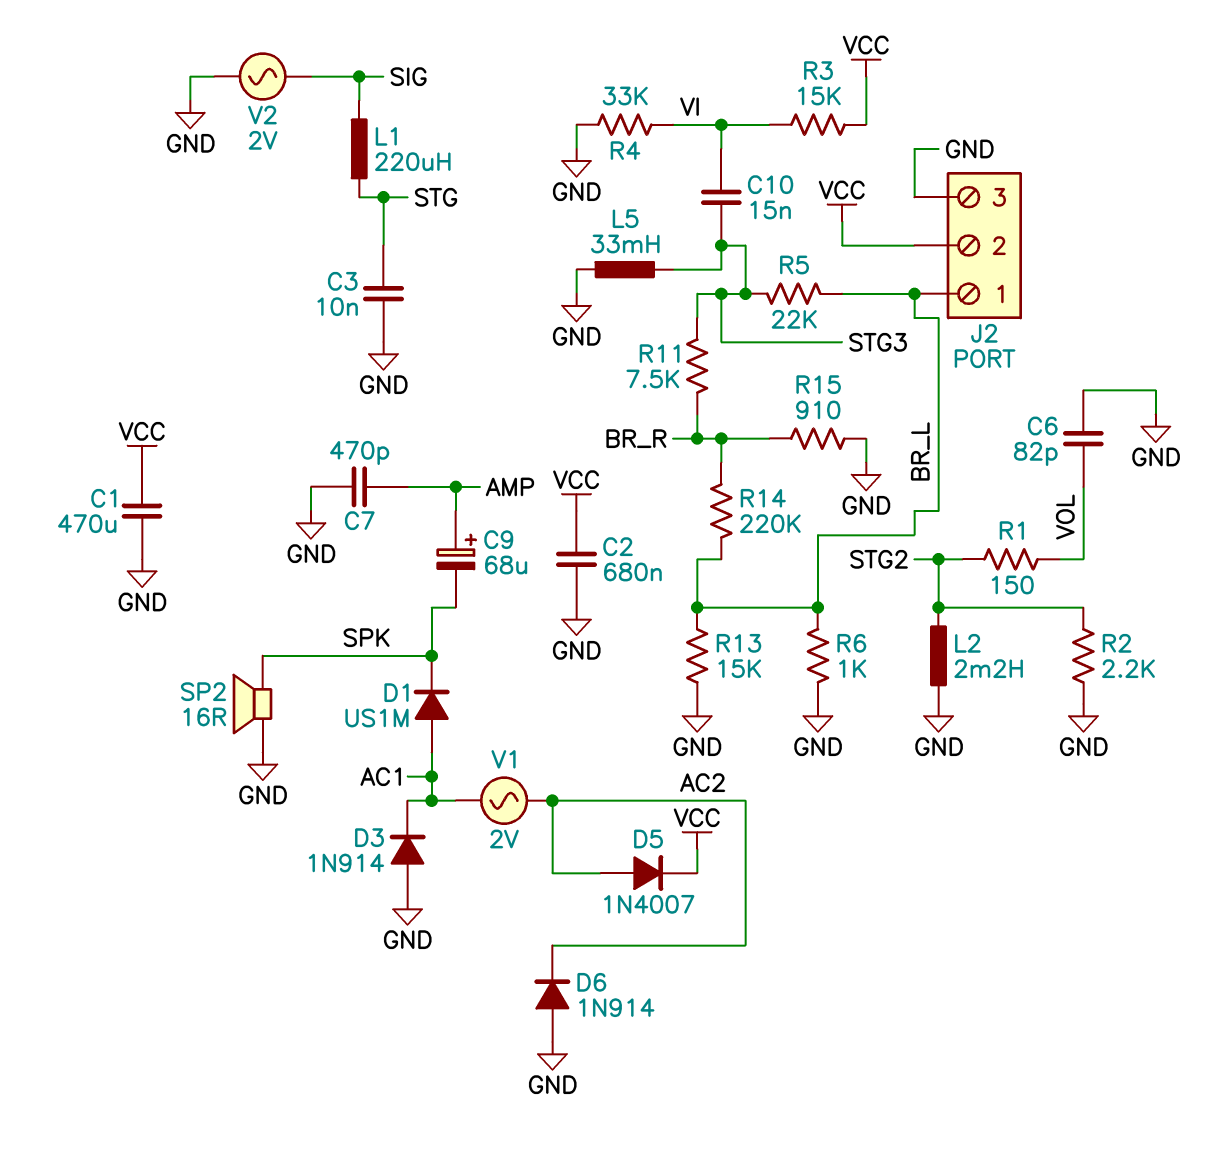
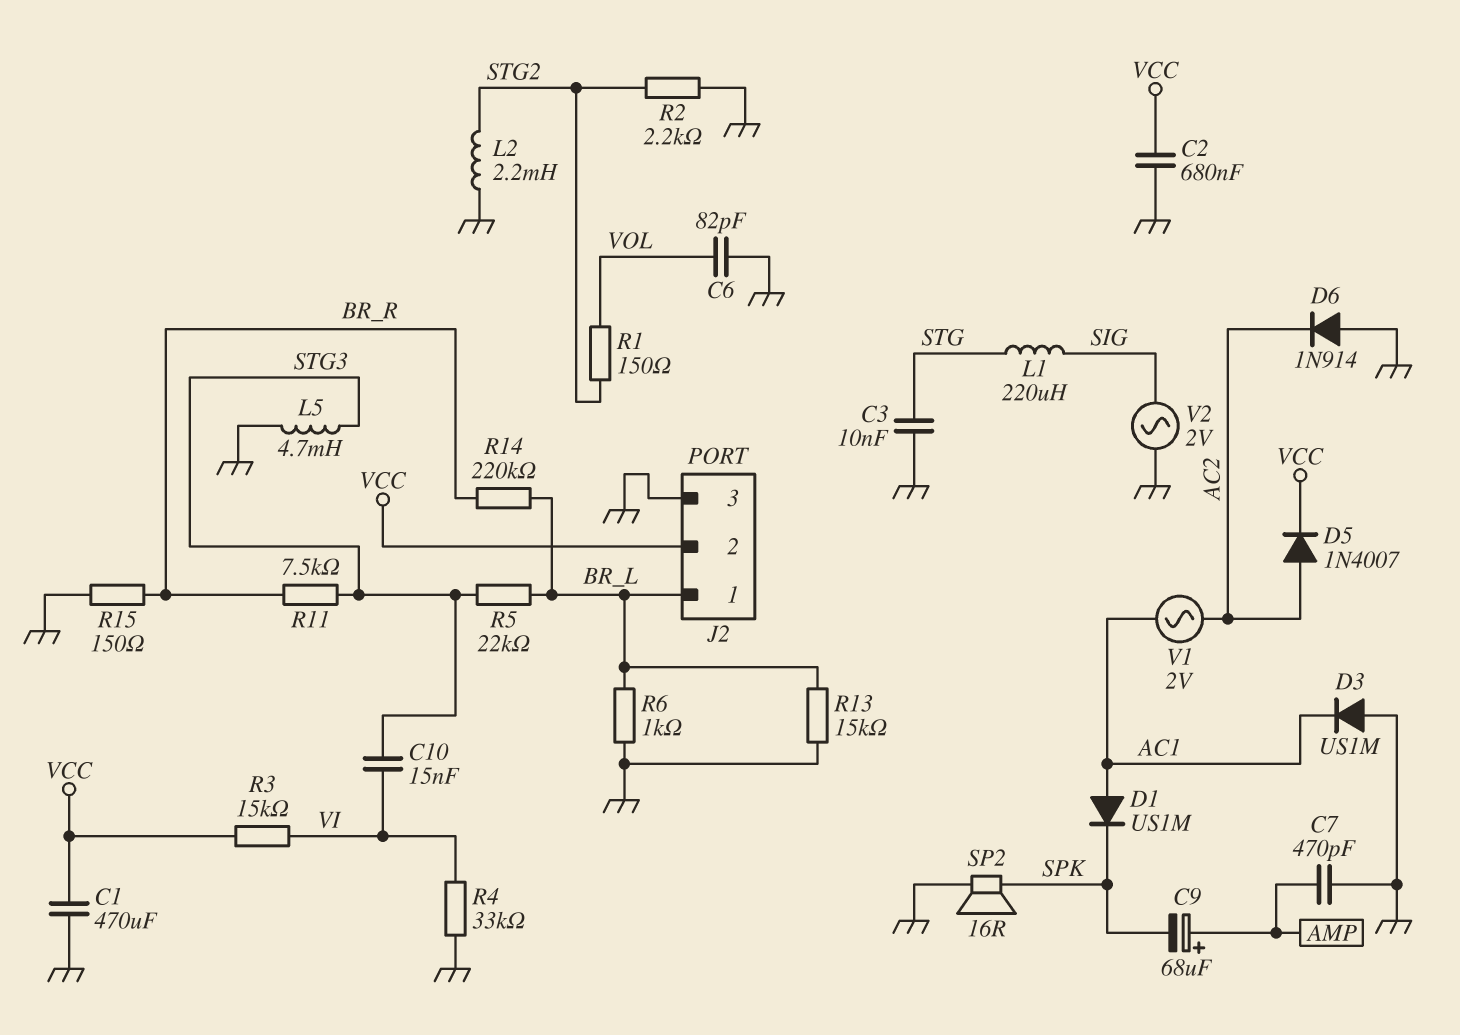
D3: diode 1N914 (A GND, K AC1) -> diode US1M (A GND, K AC1)
L5: 33mH (GND, STG3) -> 4.7mH (GND, STG3)
R15: 910 (BR_R, GND) -> 150 (BR_R, GND)

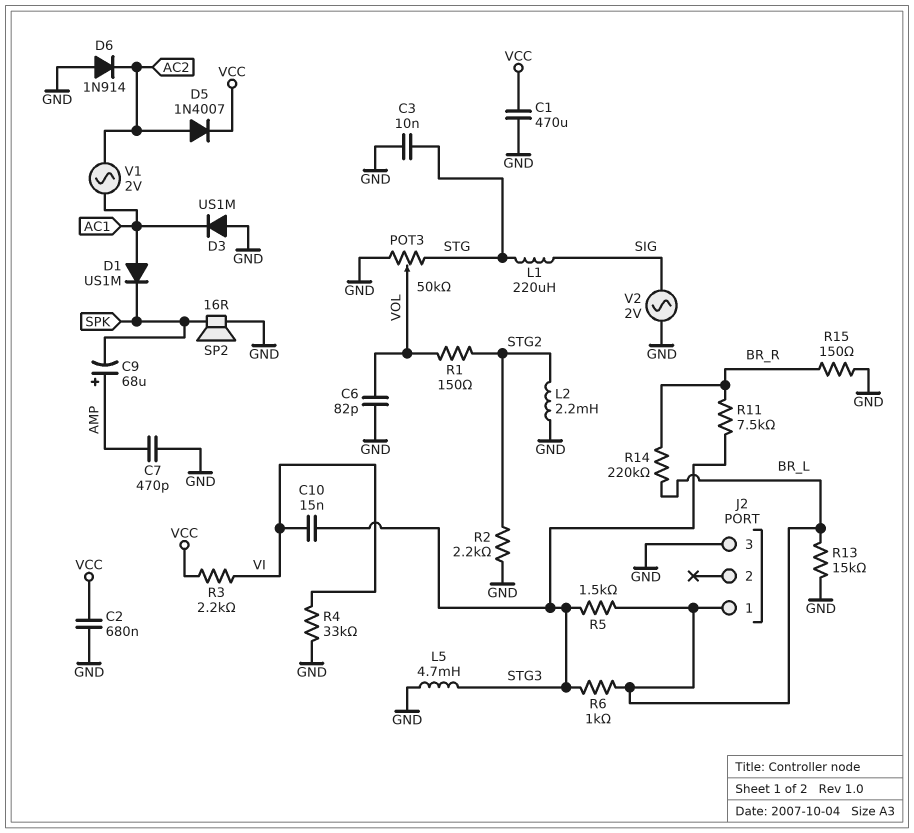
J2 pin 2: VCC -> none
POT3: none -> 50k (GND, STG, wiper VOL)
R3: 15k (VCC, VI) -> 2.2k (VCC, VI)
R5: 22k (BR_L, STG3) -> 1.5k (BR_L, STG3)
R6: 1k (BR_L, GND) -> 1k (BR_L, STG3)

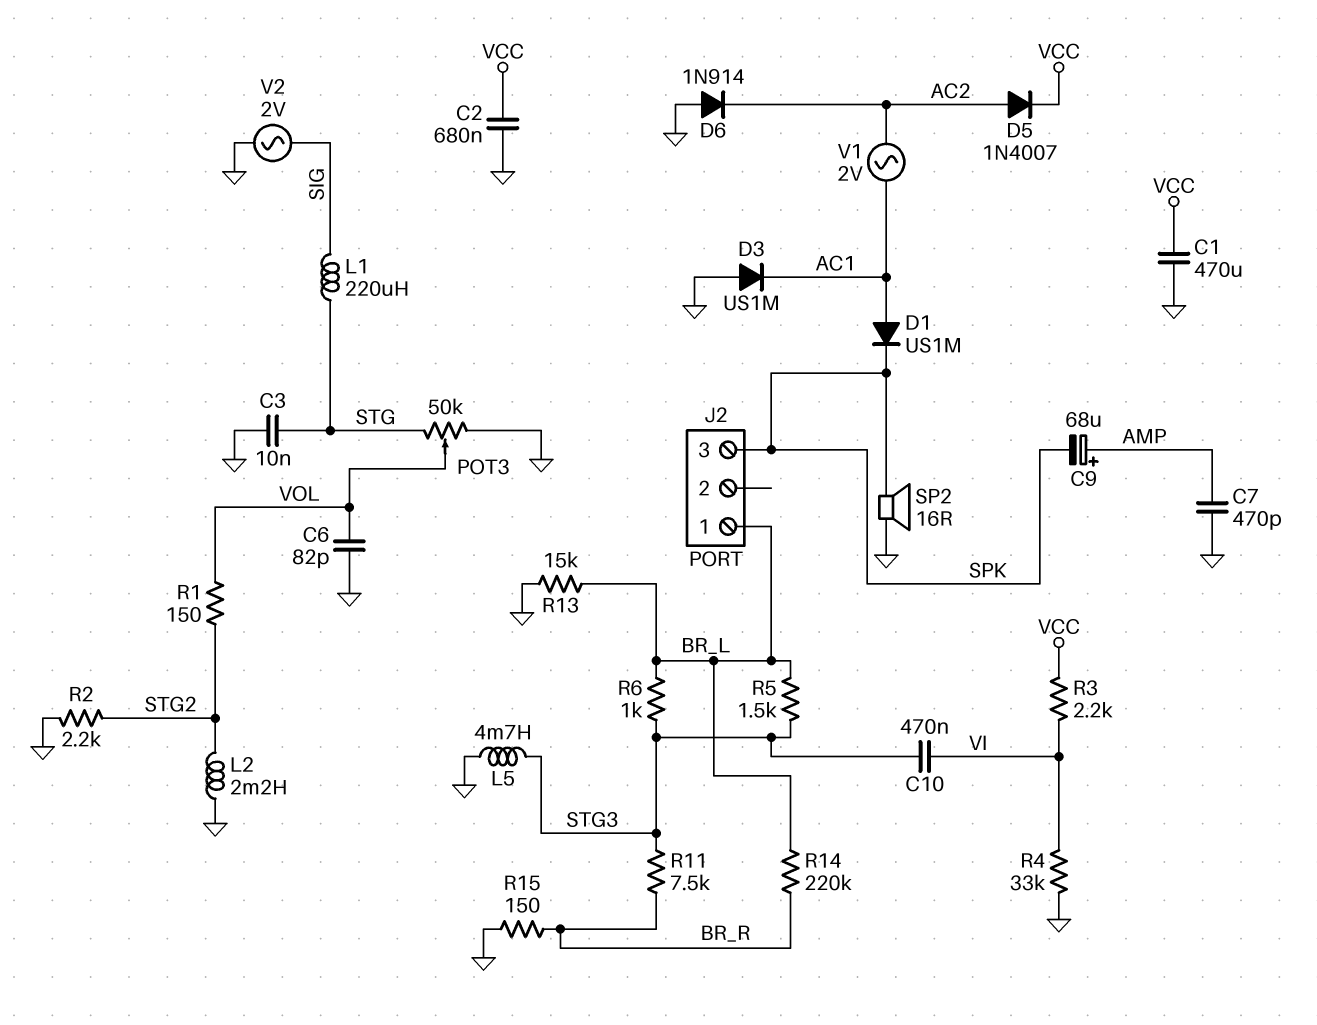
C10: 15nF (STG3, VI) -> 470nF (STG3, VI)
J2 pin 3: GND -> SPK

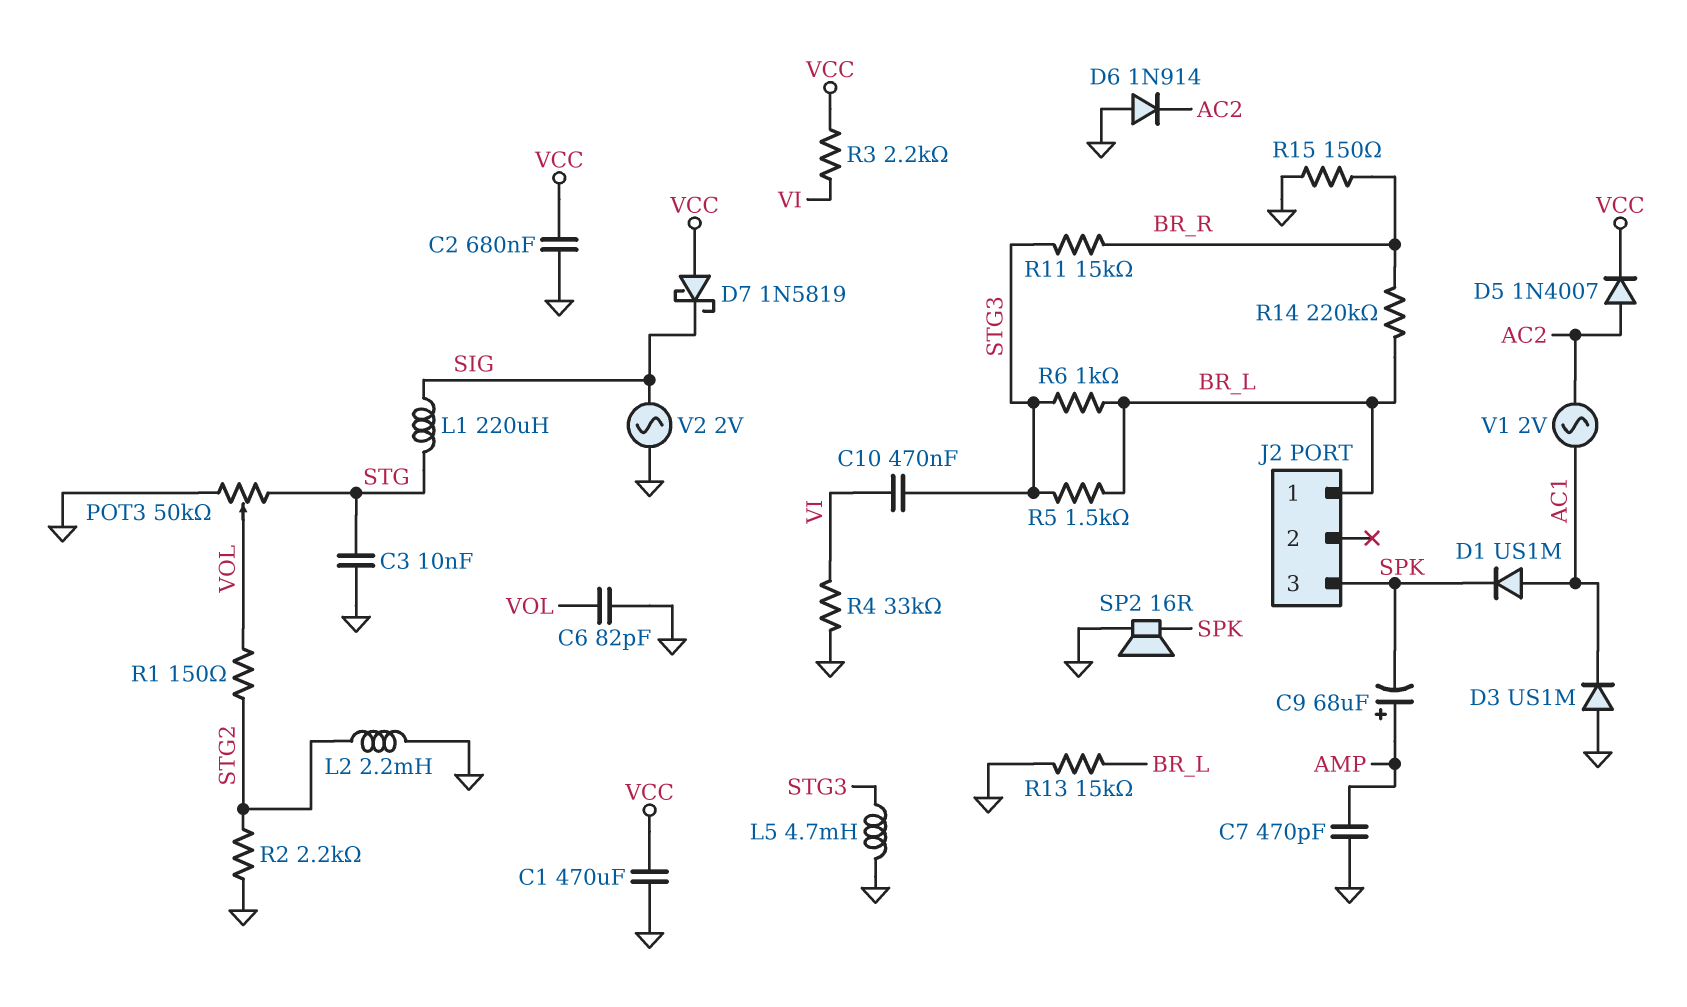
D7: none -> schottky 1N5819 (A VCC, K SIG)
R11: 7.5k (BR_R, STG3) -> 15k (BR_R, STG3)

